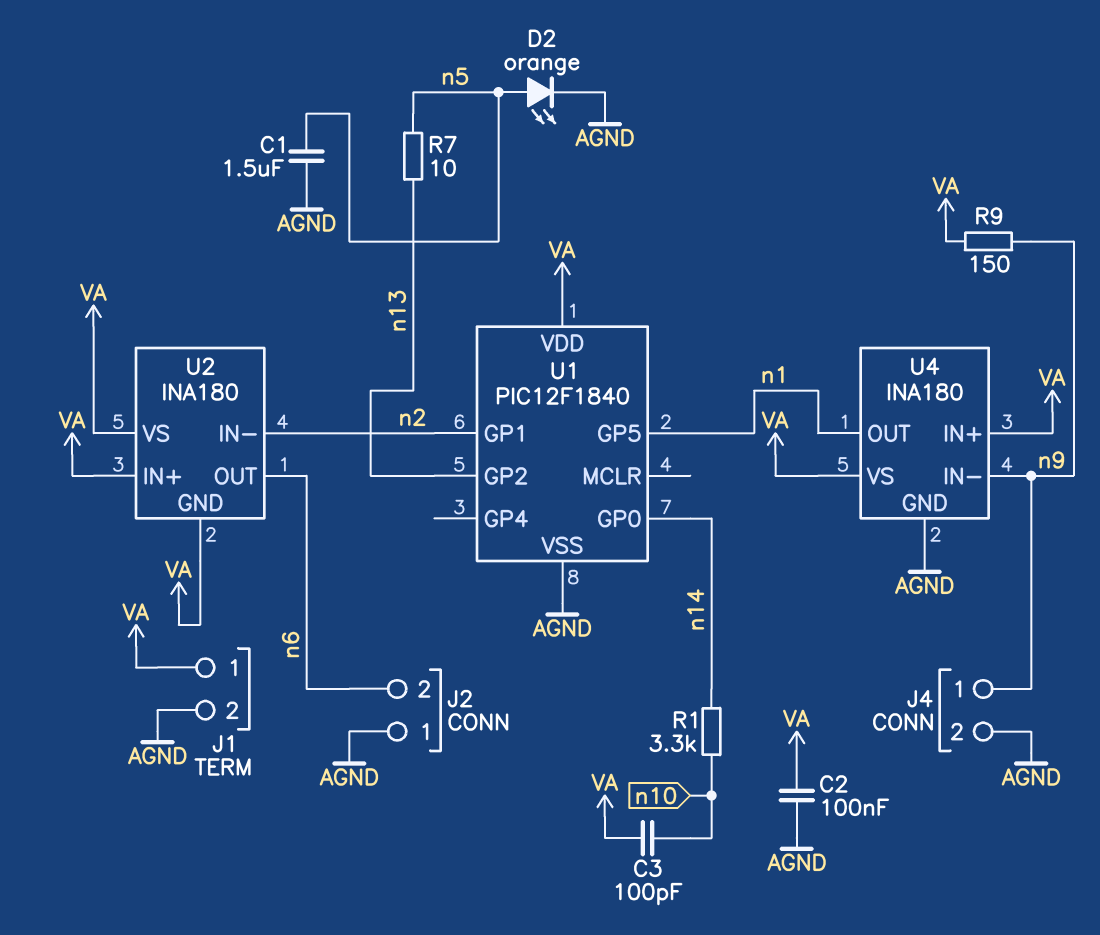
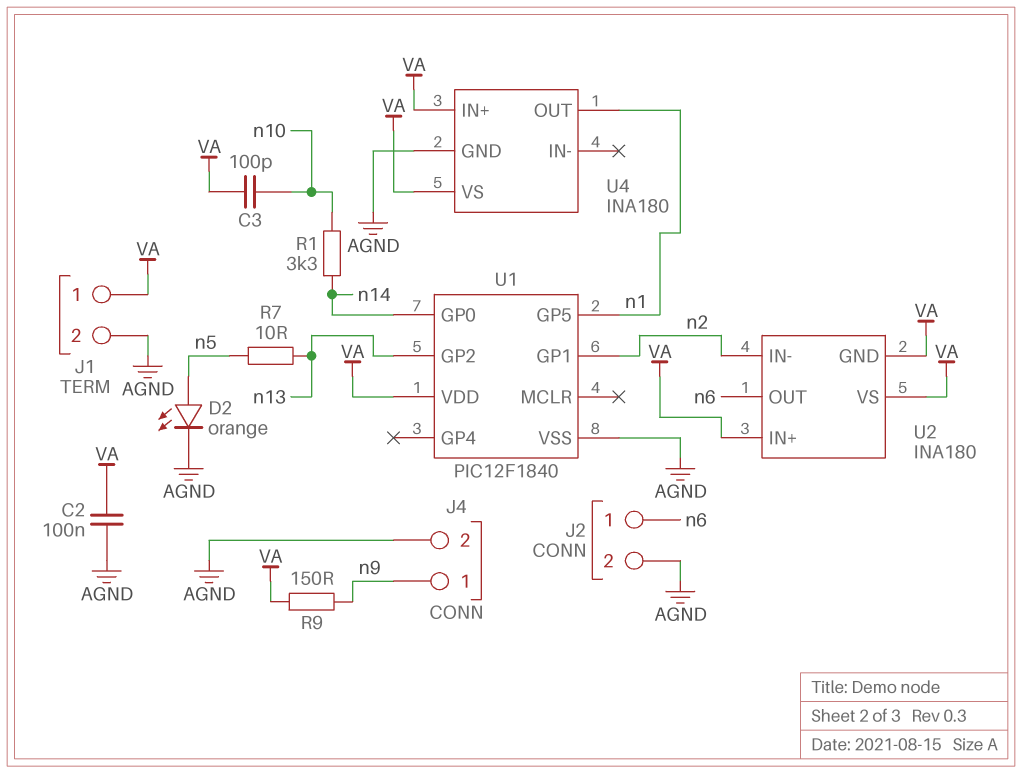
C1: 1.5uF (AGND, n5) -> none
J2 pin 1: AGND -> n6
J2 pin 2: n6 -> AGND
U4 pin IN-: n9 -> none

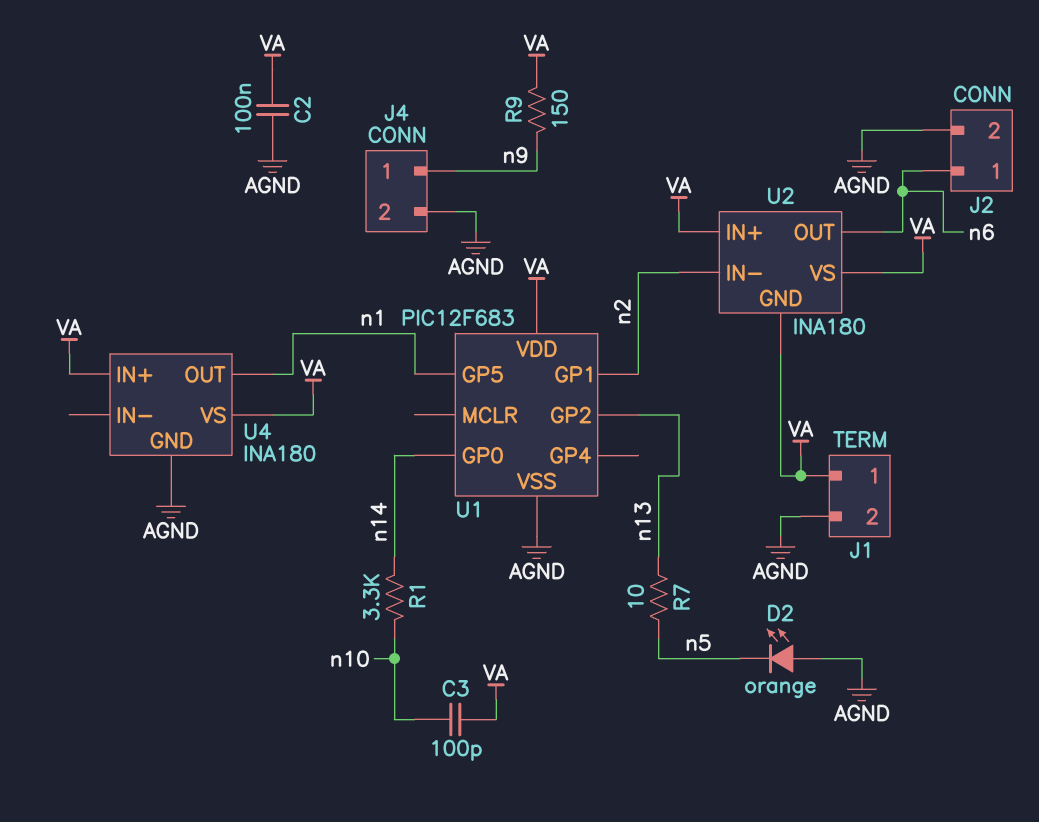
D2: LED orange (A n5, K AGND) -> LED orange (A AGND, K n5)
U1: PIC12F1840 -> PIC12F683

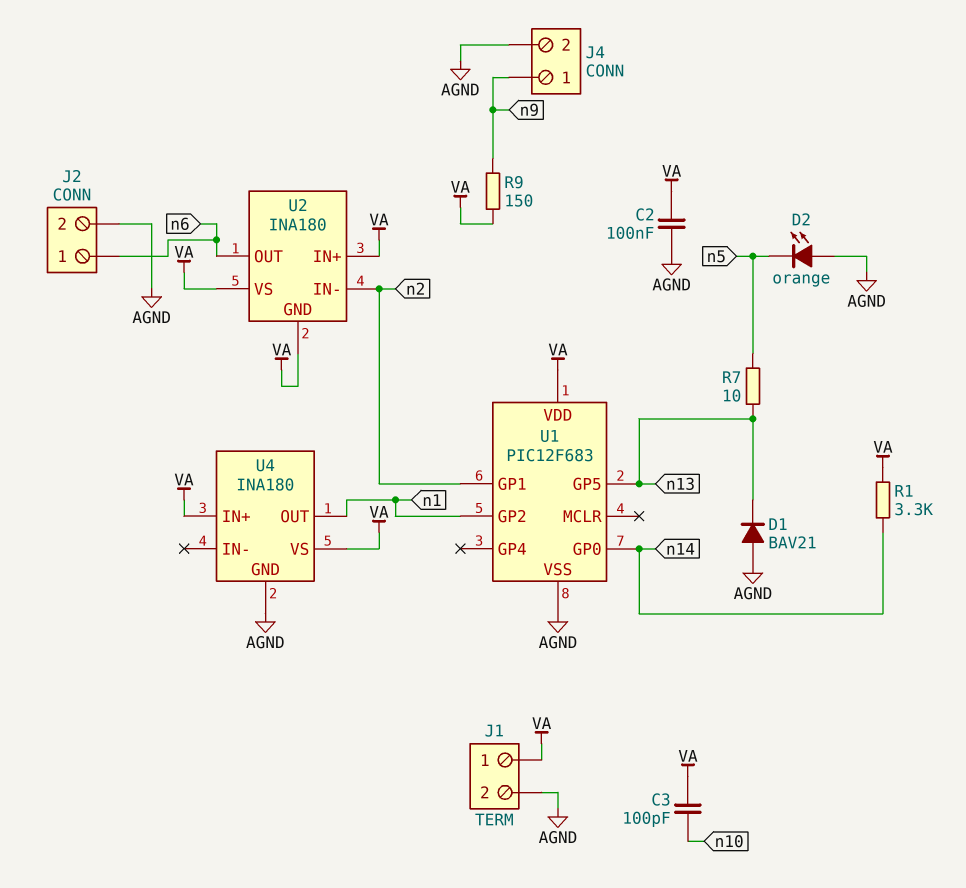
D1: none -> diode BAV21 (A AGND, K n13)
R1: 3.3k (n10, n14) -> 3.3k (VA, n14)
U1 pin GP2: n13 -> n1
U1 pin GP5: n1 -> n13

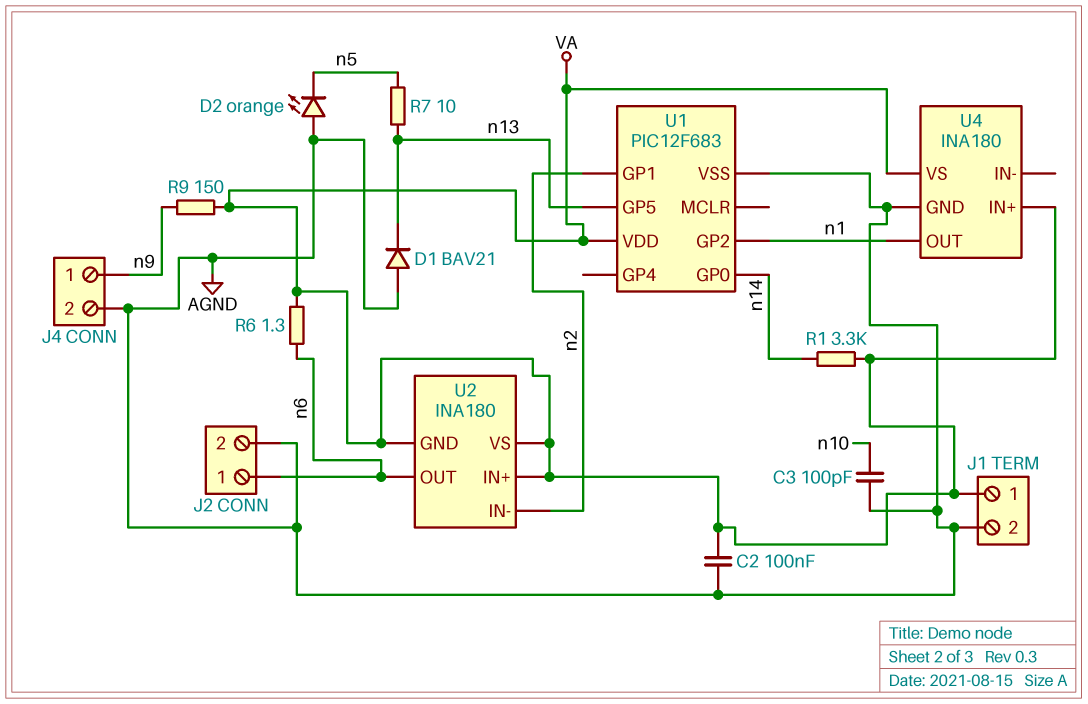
C3: 100pF (VA, n10) -> 100pF (AGND, n10)
R6: none -> 1.3 (VA, n6)

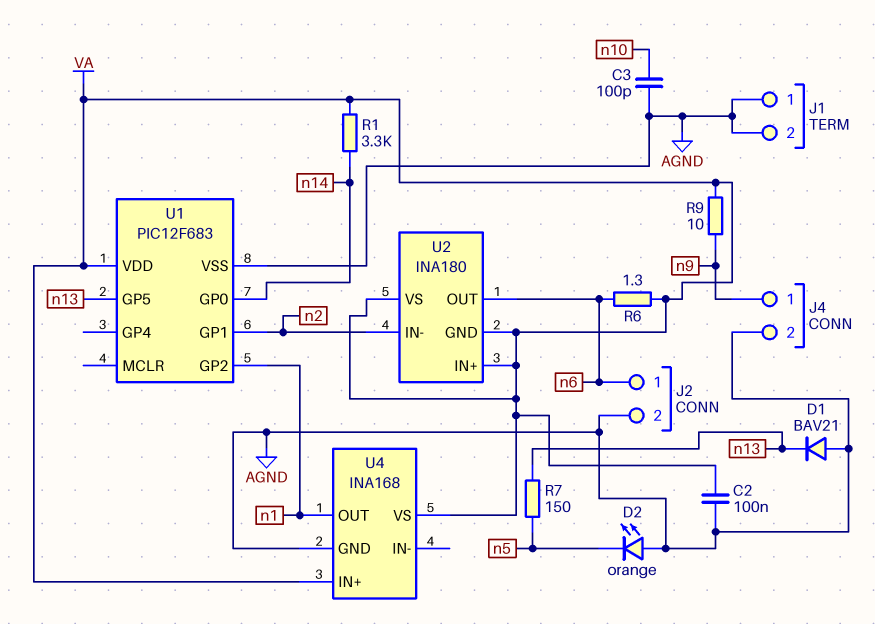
J1 pin 1: VA -> AGND
R7: 10 (n5, n13) -> 150 (n5, n13)
R9: 150 (VA, n9) -> 10 (VA, n9)
U4: INA180 -> INA168

